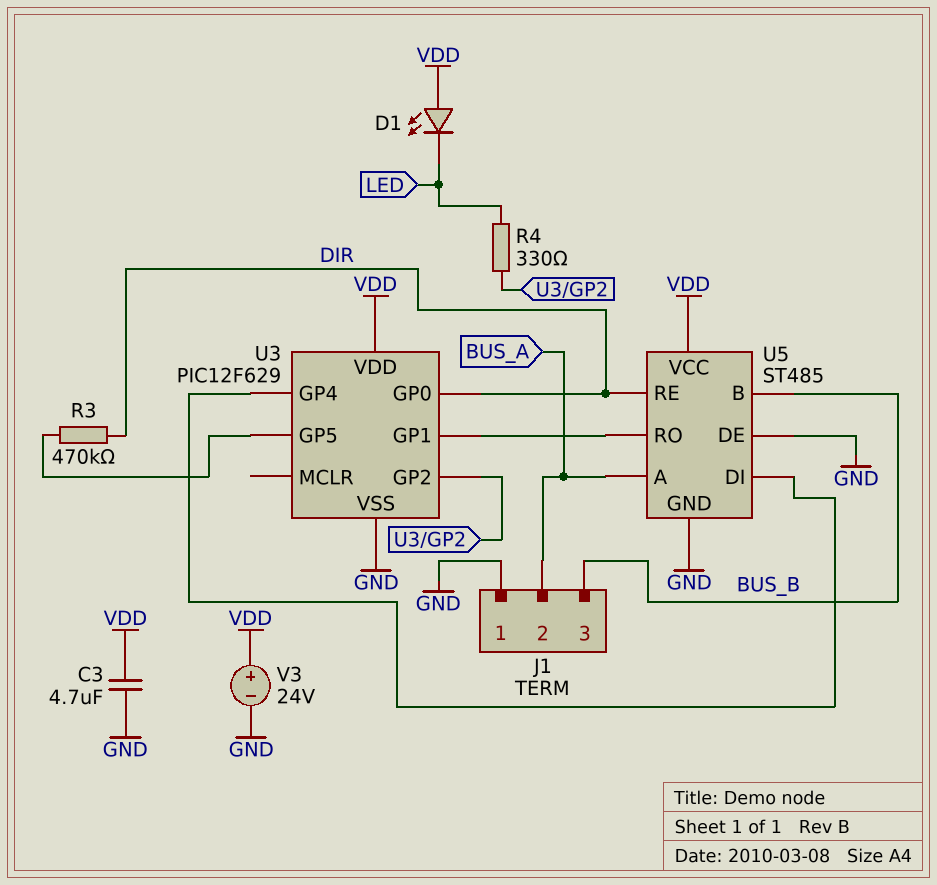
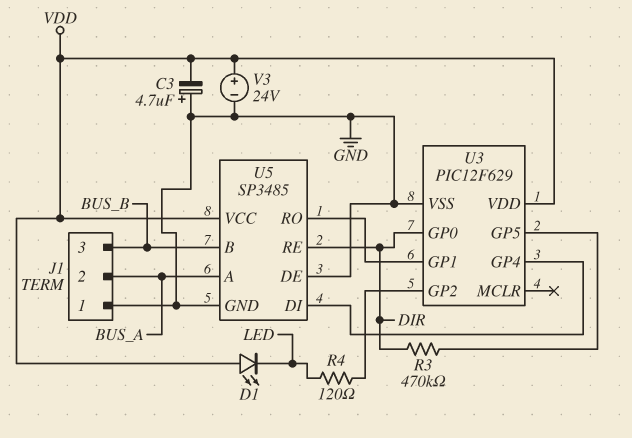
C3: 4.7uF (GND, VDD) -> 4.7uF (plus GND, minus VDD)
R4: 330 (LED, U3/GP2) -> 120 (LED, U3/GP2)
U5: ST485 -> SP3485

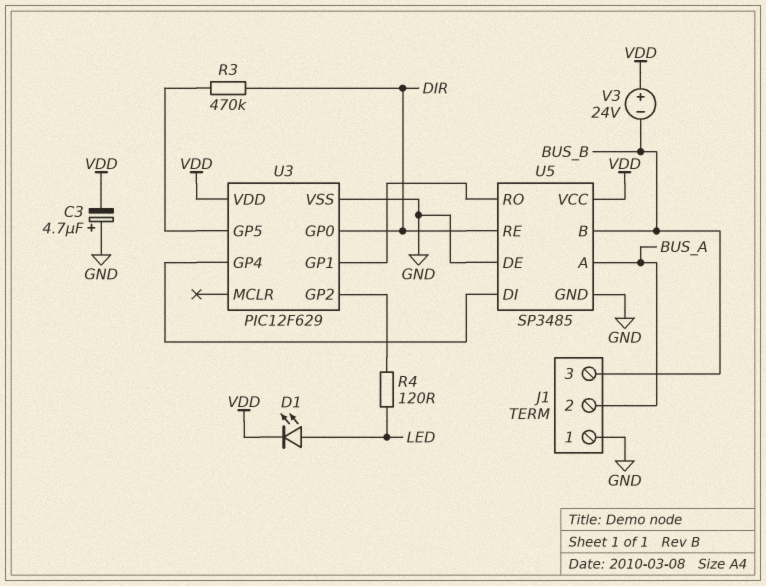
D1: LED (A VDD, K LED) -> LED (A LED, K VDD)
V3: 24V (plus VDD, minus GND) -> 24V (plus VDD, minus BUS_B)

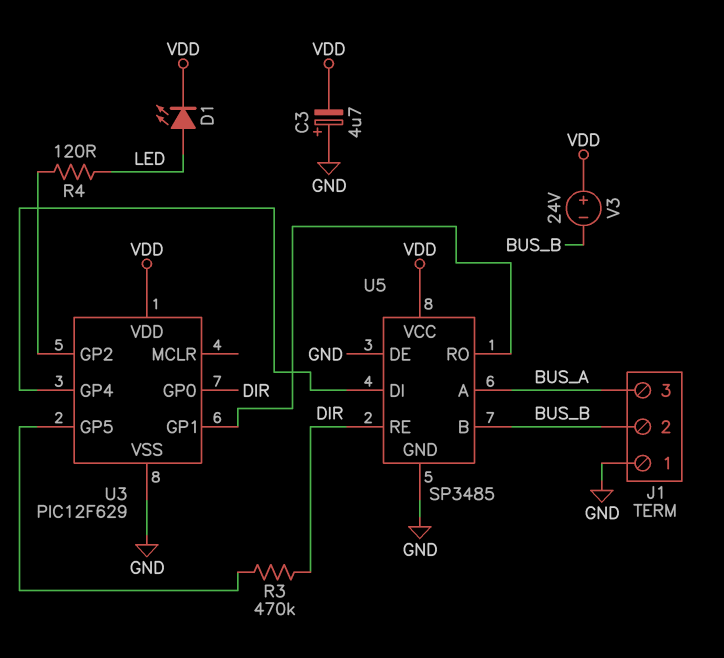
J1 pin 2: BUS_A -> BUS_B
J1 pin 3: BUS_B -> BUS_A

